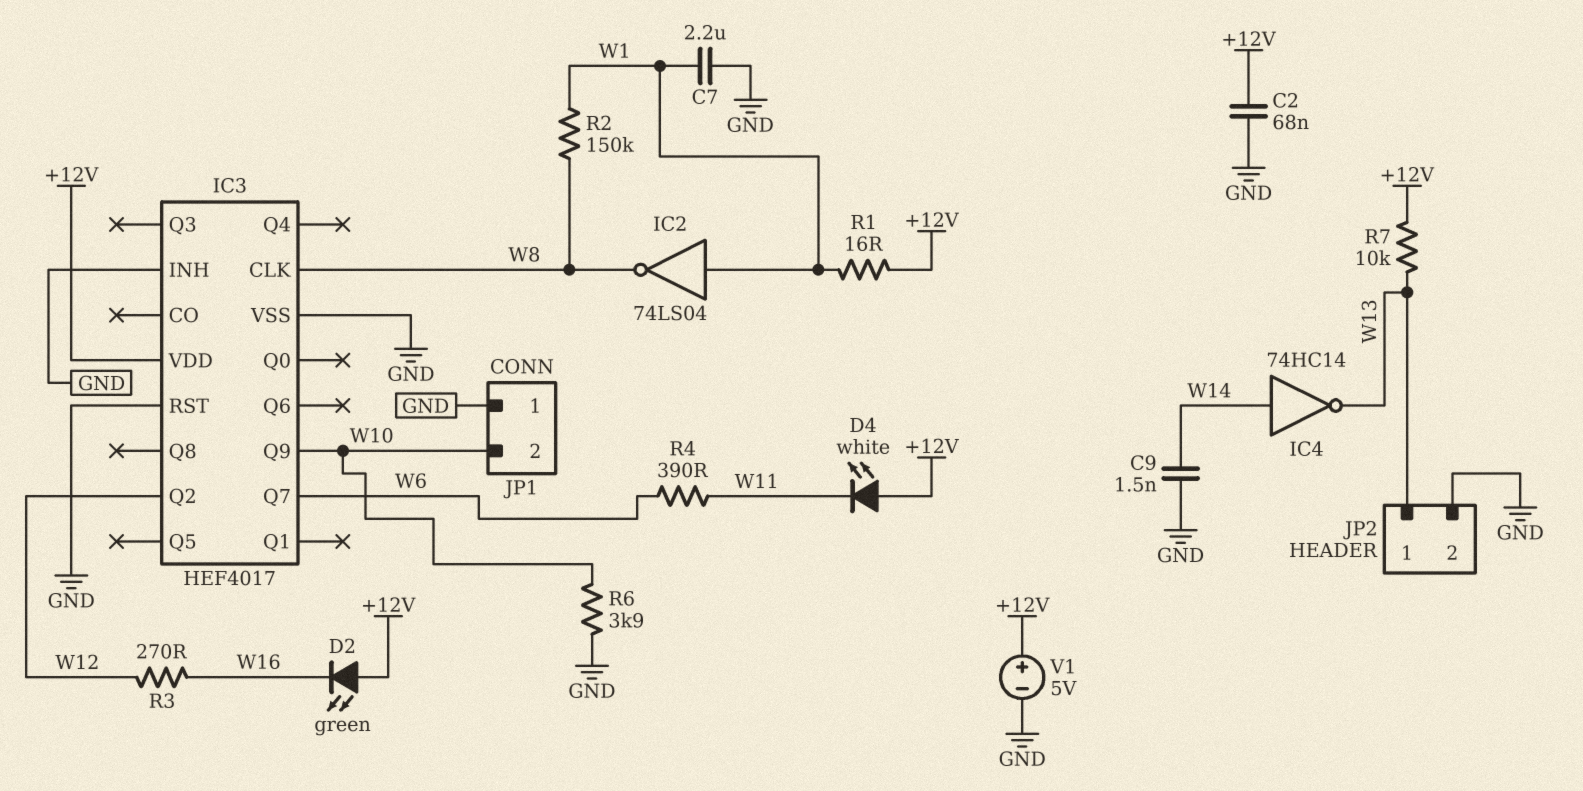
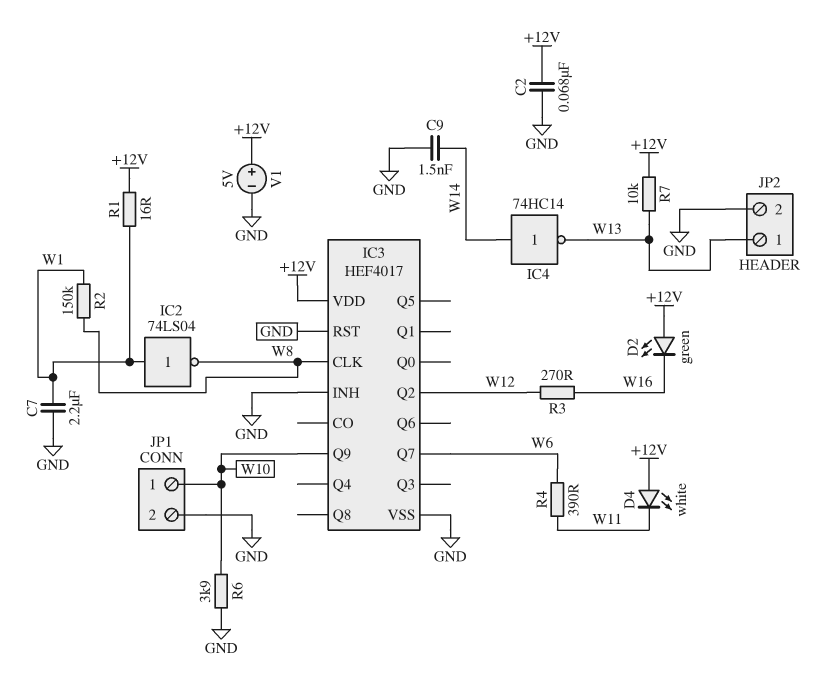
JP1 pin 1: GND -> W10
JP1 pin 2: W10 -> GND

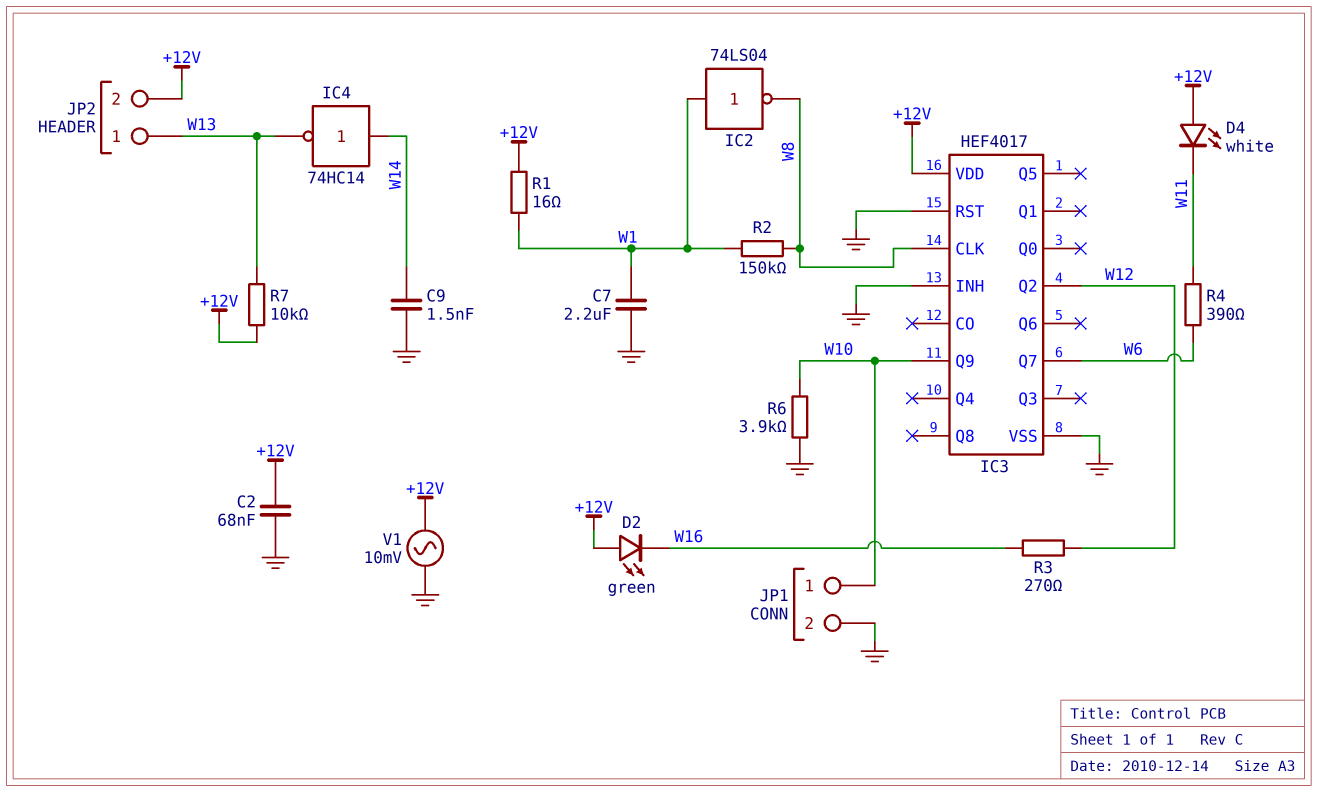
JP2 pin 2: GND -> +12V
V1: 5V (plus +12V, minus GND) -> AC 10mV (+12V, GND)

